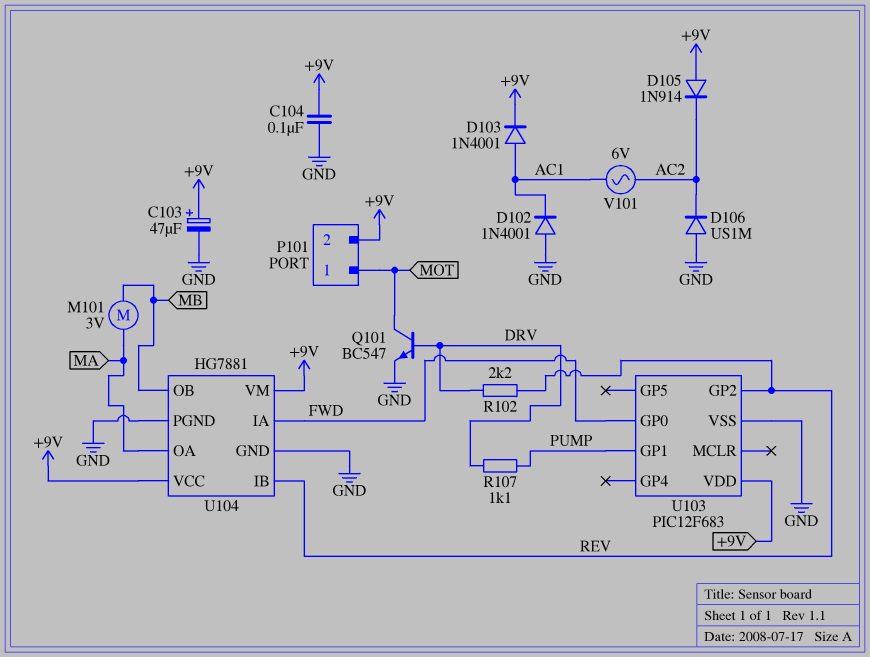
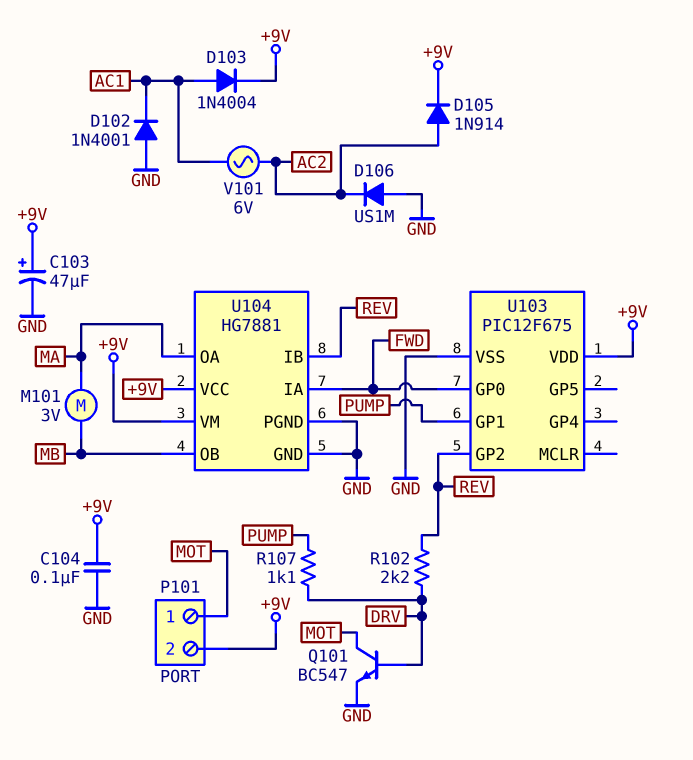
D103: diode 1N4001 (A AC1, K +9V) -> diode 1N4004 (A AC1, K +9V)
D105: diode 1N914 (A +9V, K AC2) -> diode 1N914 (A AC2, K +9V)
U103: PIC12F683 -> PIC12F675

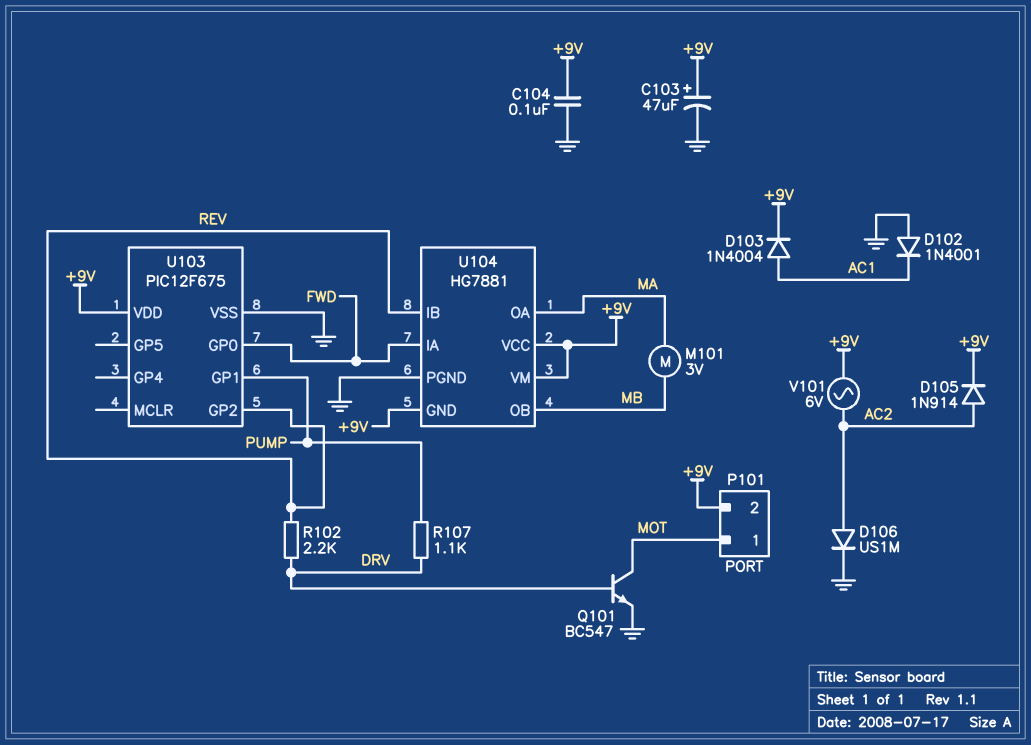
D106: diode US1M (A GND, K AC2) -> diode US1M (A AC2, K GND)
U104 pin GND: GND -> +9V
V101: AC 6V (AC1, AC2) -> AC 6V (+9V, AC2)

